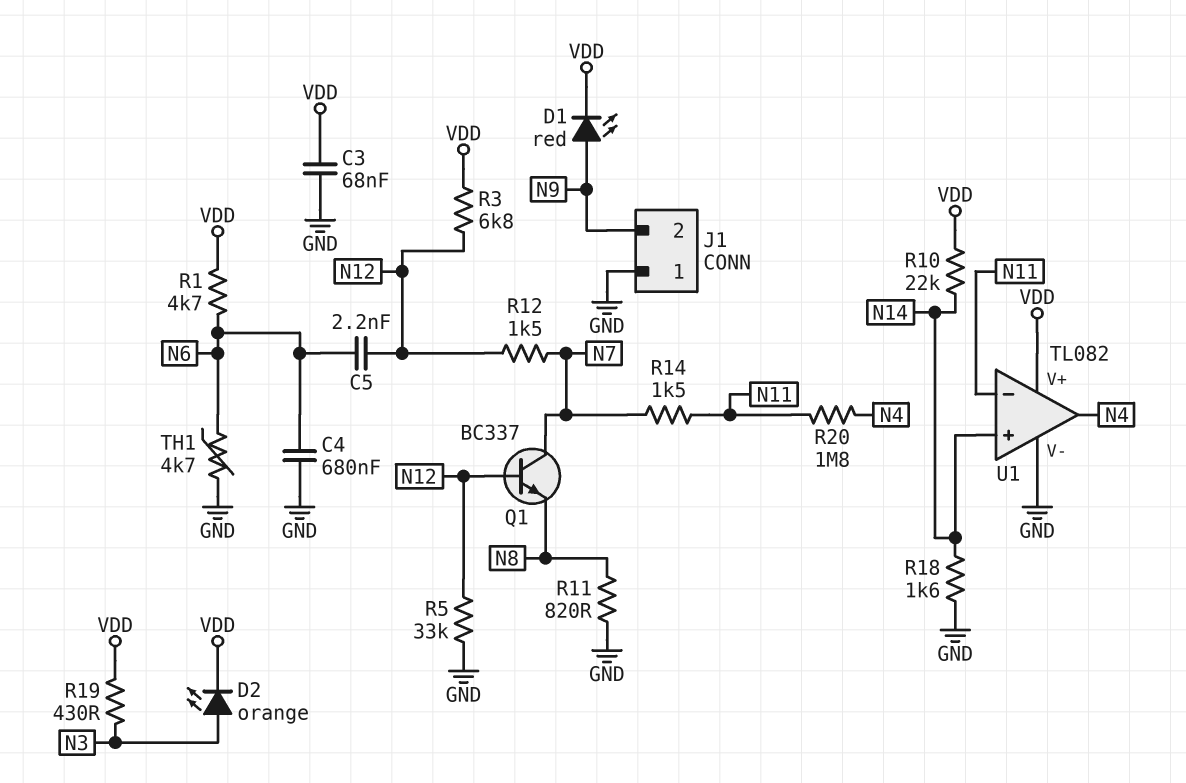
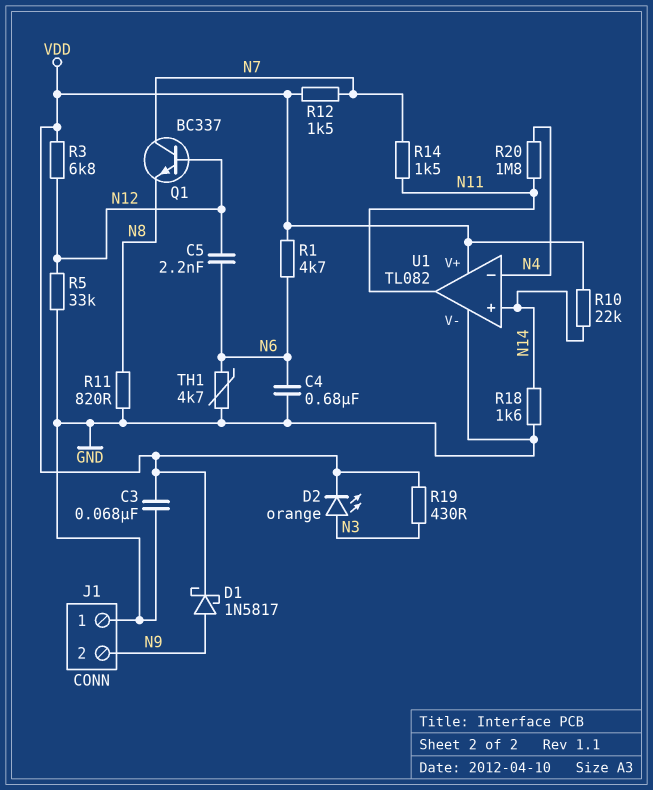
D1: LED red (A N9, K VDD) -> schottky 1N5817 (A N9, K VDD)
R12: 1.5k (N7, N12) -> 1.5k (N7, VDD)
U1 pin in-: N11 -> N4
U1 pin out: N4 -> N11

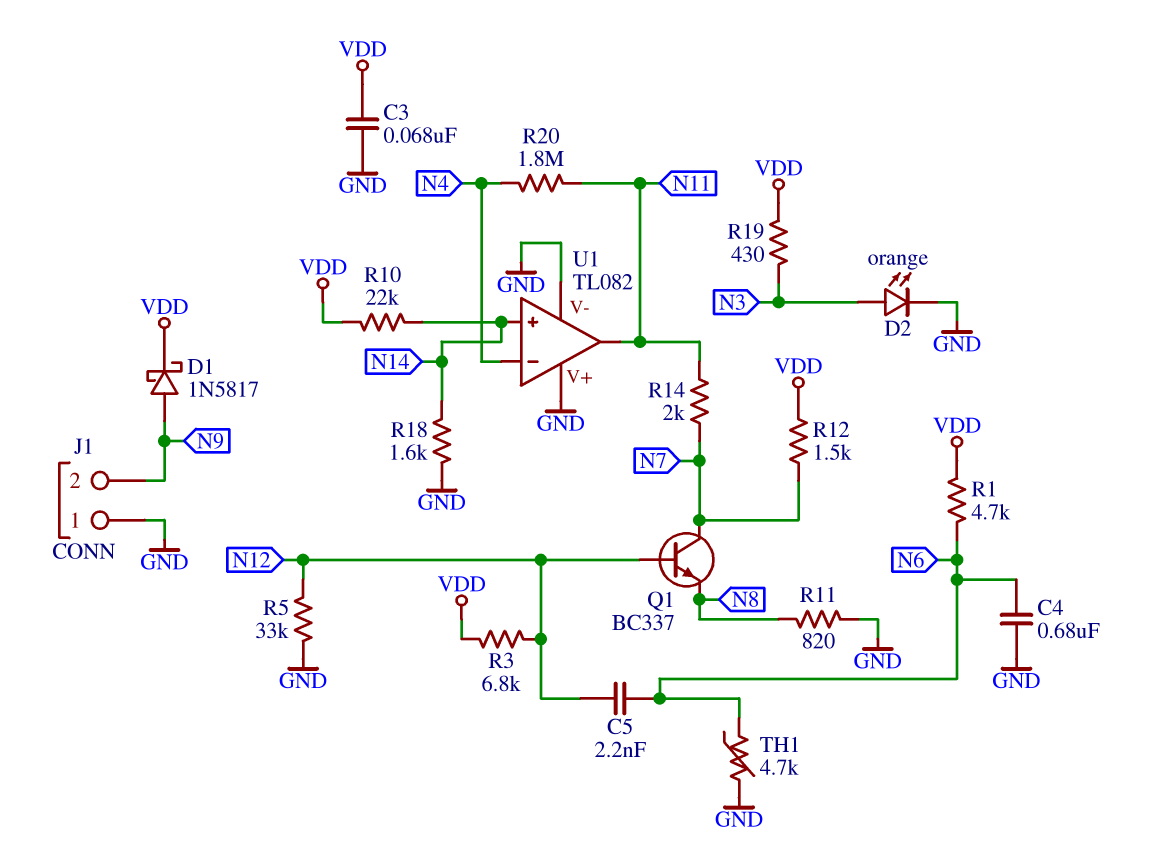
D2: LED orange (A N3, K VDD) -> LED orange (A N3, K GND)
R14: 1.5k (N7, N11) -> 2k (N7, N11)
U1 pin V+: VDD -> GND

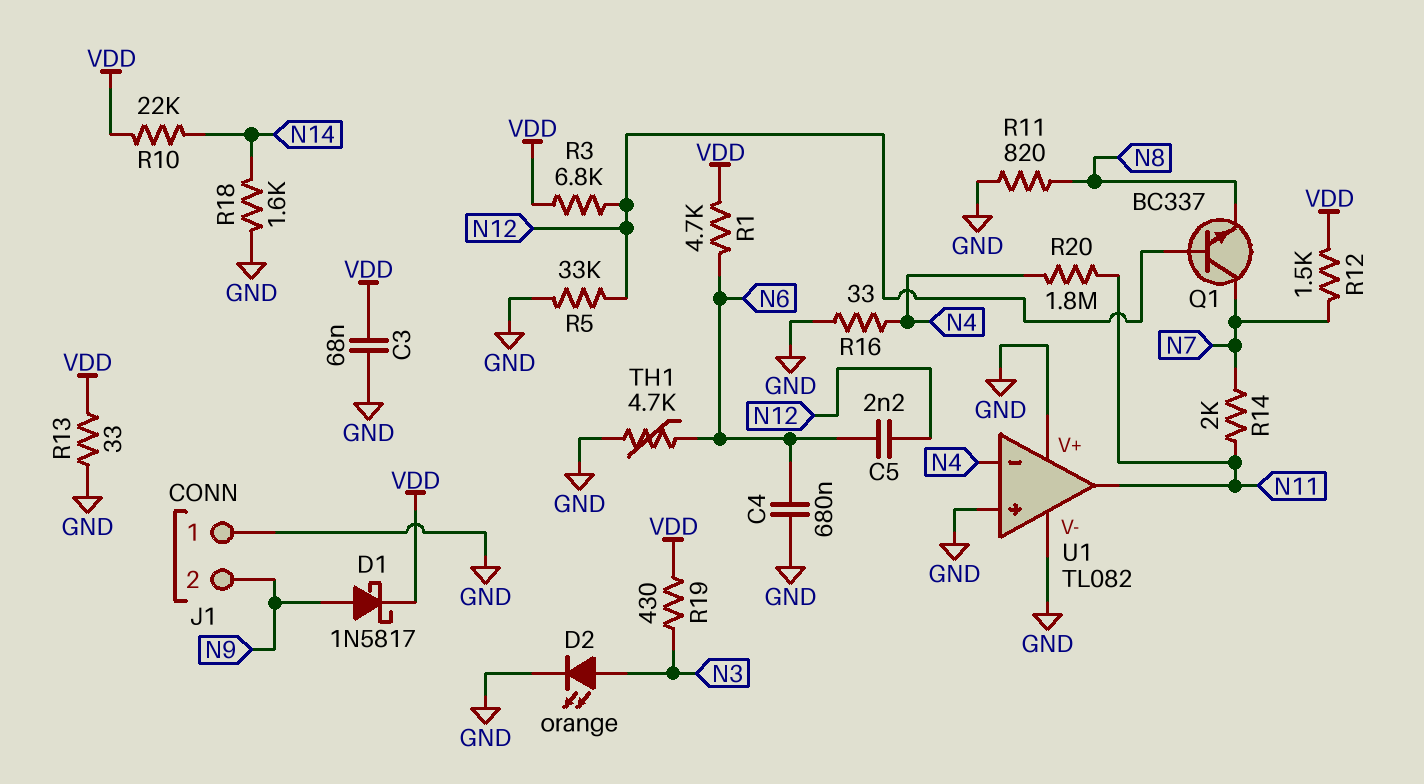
R13: none -> 33 (GND, VDD)
R16: none -> 33 (GND, N4)
U1 pin in+: N14 -> GND

